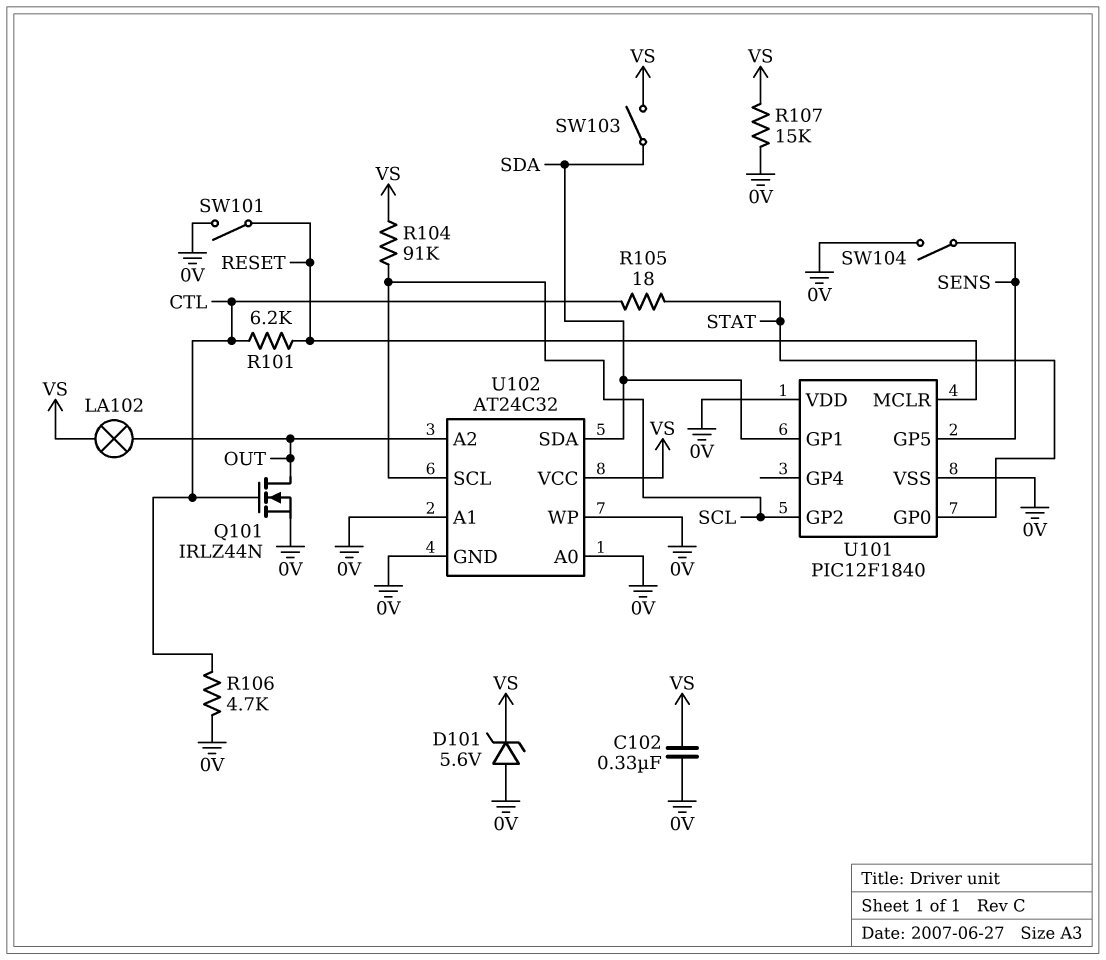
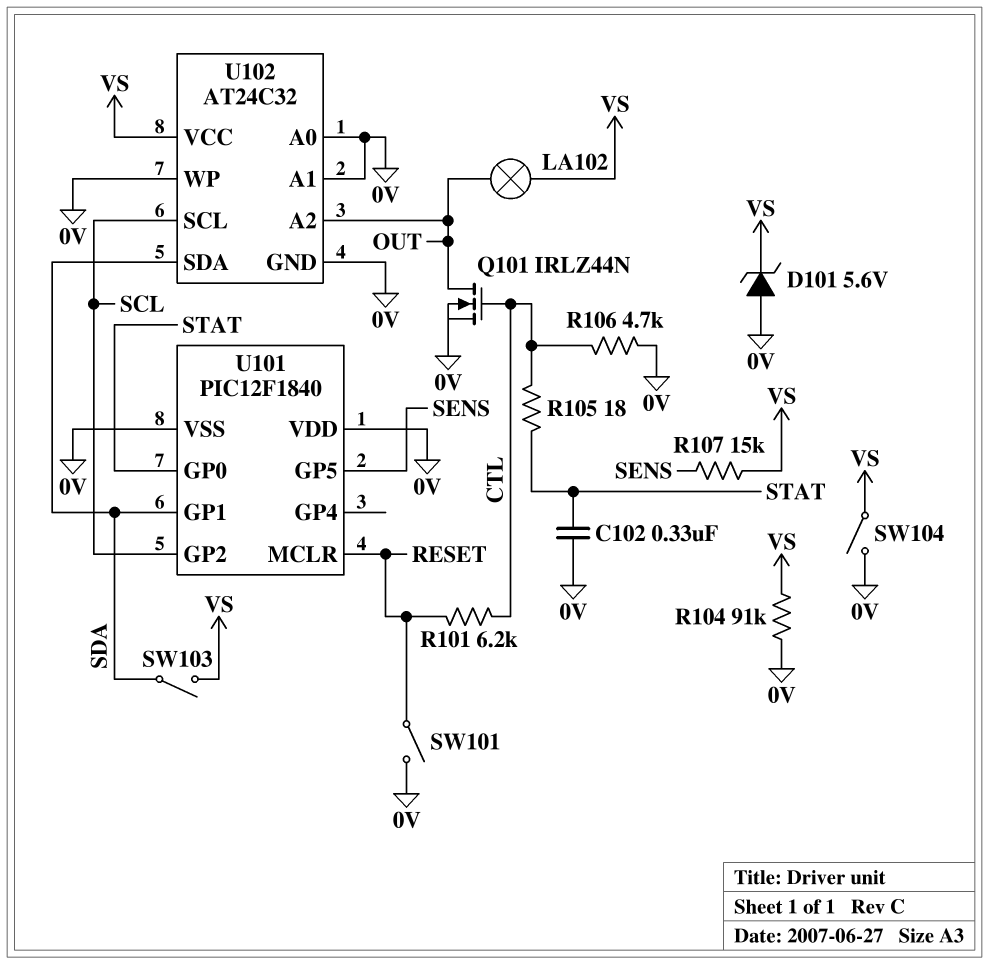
C102: 330nF (0V, VS) -> 330nF (0V, STAT)
R104: 91k (SCL, VS) -> 91k (0V, VS)
R107: 15k (0V, VS) -> 15k (SENS, VS)
SW104: switch (0V, SENS) -> switch (0V, VS)

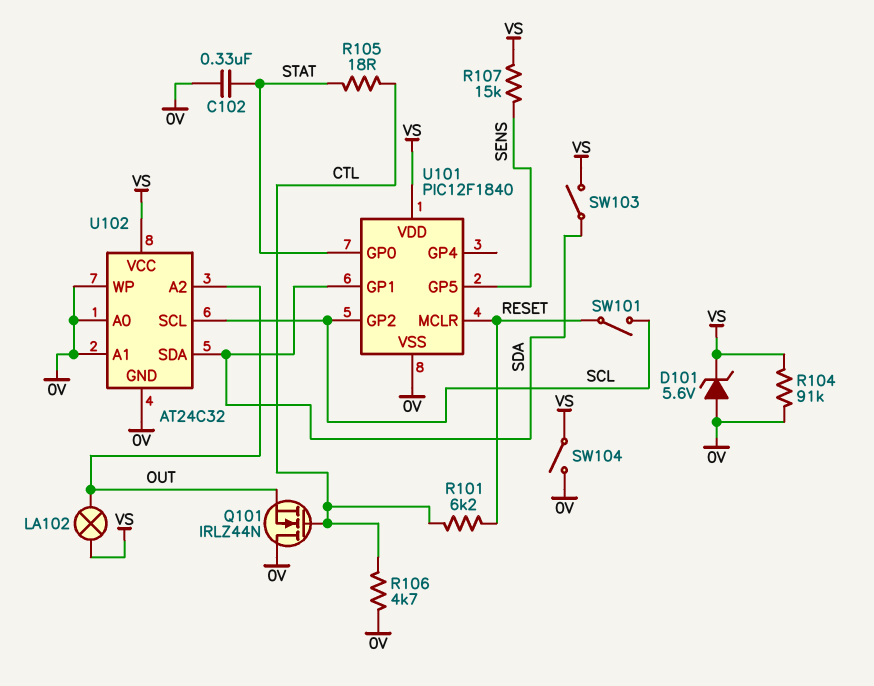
Q101: NMOS IRLZ44N (G CTL, D OUT, S 0V) -> NMOS IRLZ44N (G CTL, D 0V, S OUT)
SW101: switch (0V, RESET) -> switch (RESET, SCL)
U101 pin VDD: 0V -> VS

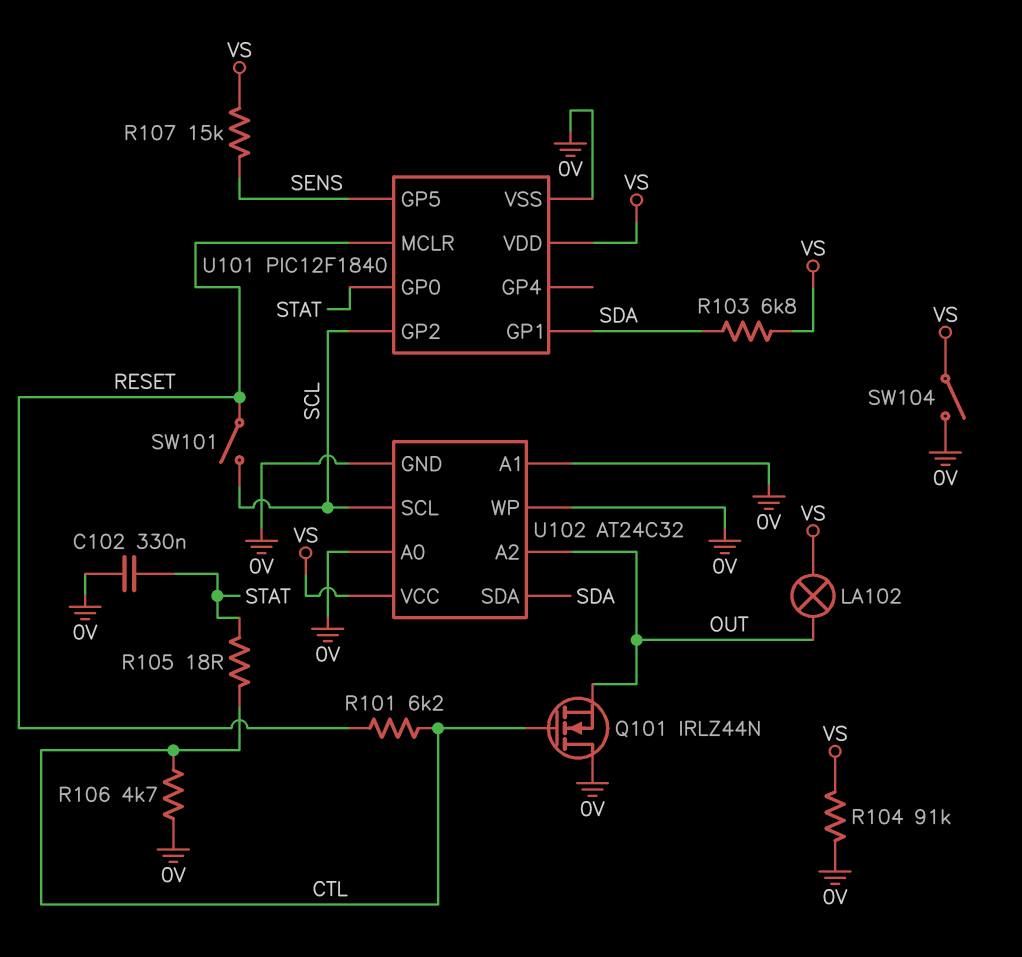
D101: zener 5.6V (A 0V, K VS) -> none
R103: none -> 6.8k (SDA, VS)
SW103: switch (SDA, VS) -> none

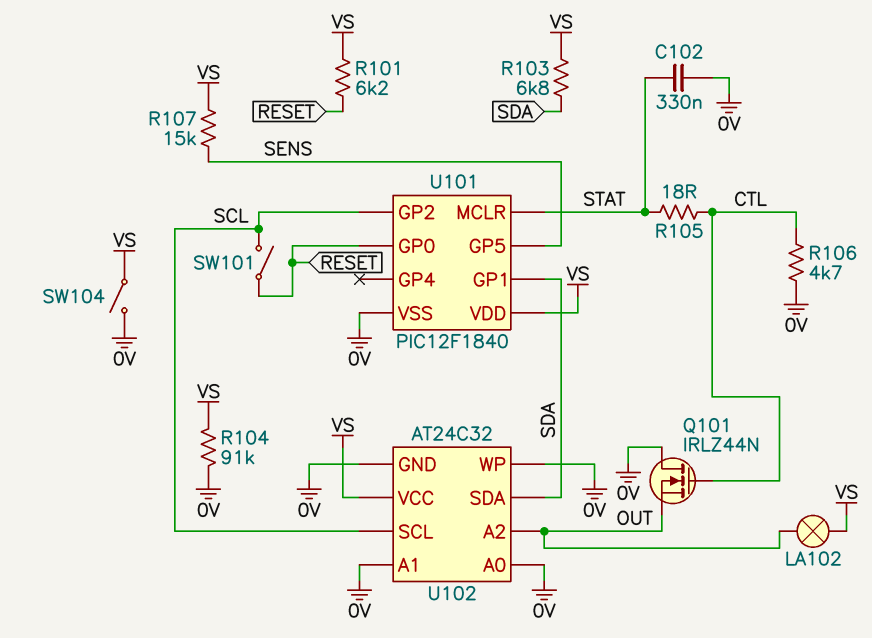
R101: 6.2k (CTL, RESET) -> 6.2k (RESET, VS)
U101 pin GP0: STAT -> RESET
U101 pin MCLR: RESET -> STAT

